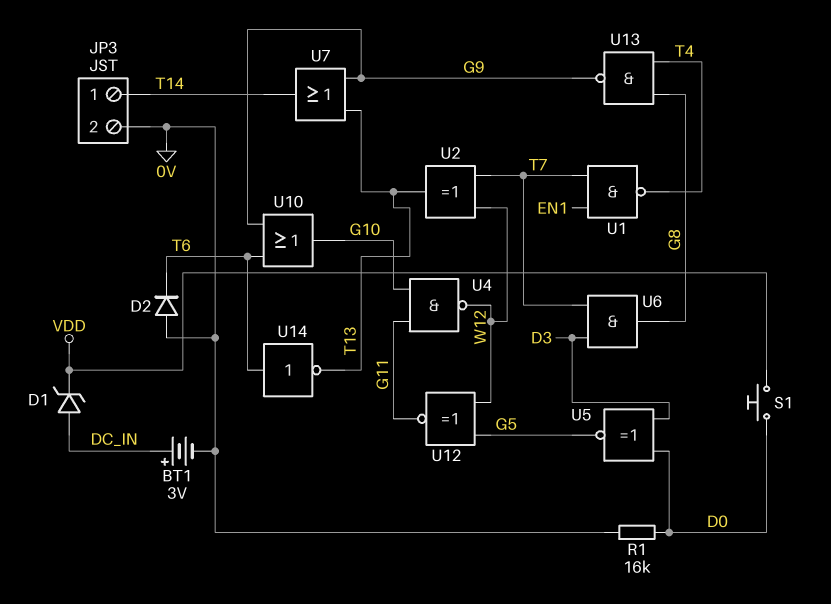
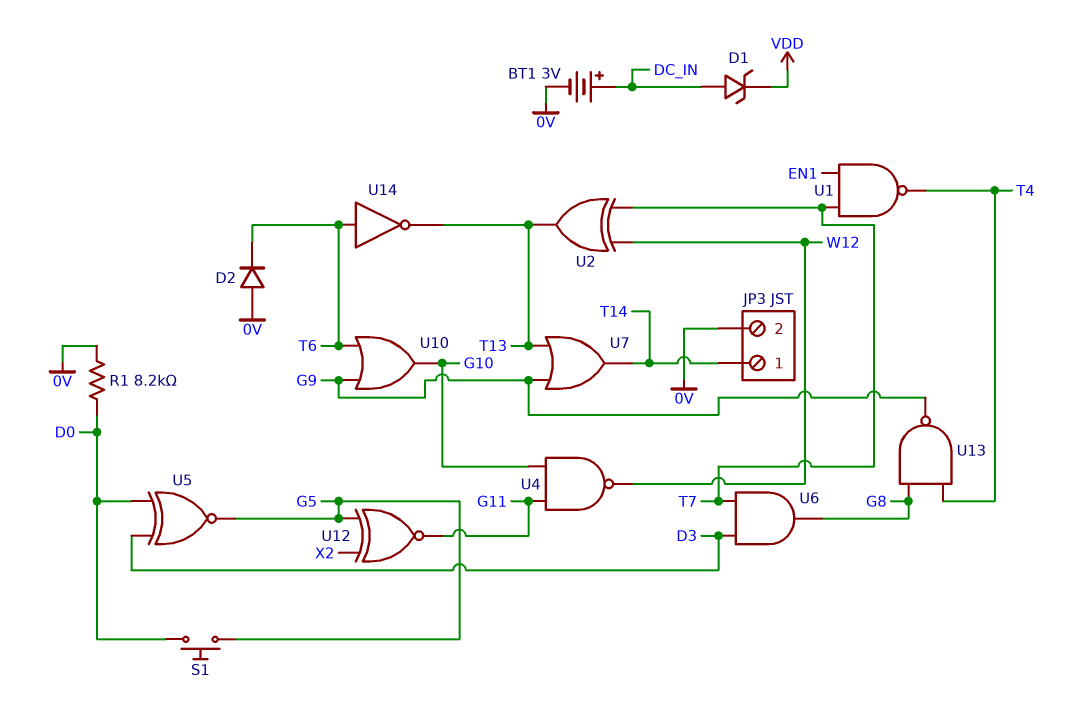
R1: 16k (0V, D0) -> 8.2k (0V, D0)
S1: button (D0, VDD) -> button (D0, G5)
U12: XNOR (in G5, in W12, out G11) -> XNOR (in G5, in X2, out G11)

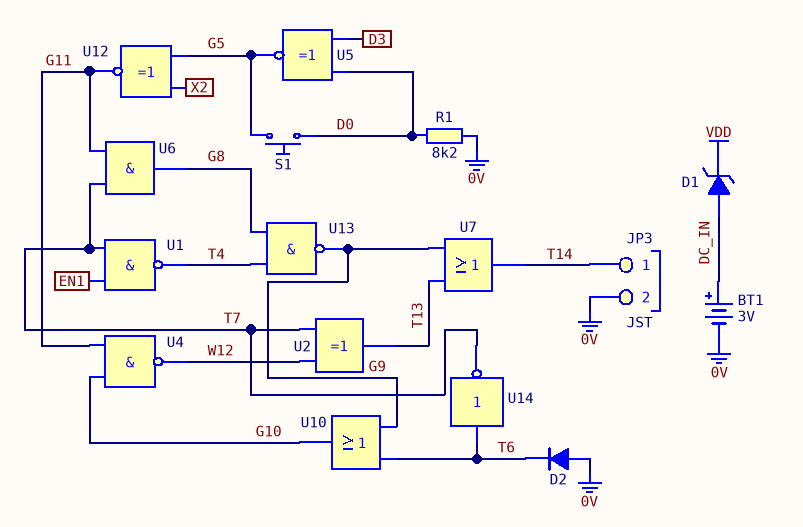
U6: AND (in D3, in T7, out G8) -> AND (in G11, in T7, out G8)
U14: NOT (in T6, out T13) -> NOT (in T6, out T7)

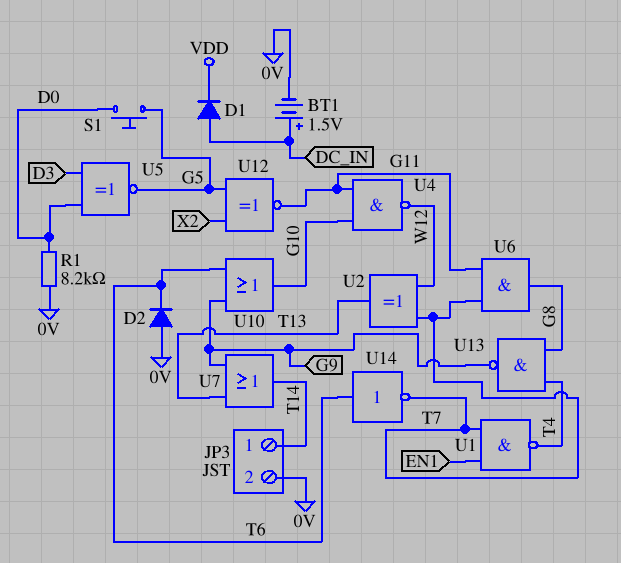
BT1: 3V (plus DC_IN, minus 0V) -> 1.5V (plus DC_IN, minus 0V)
D1: zener (A DC_IN, K VDD) -> diode (A DC_IN, K VDD)

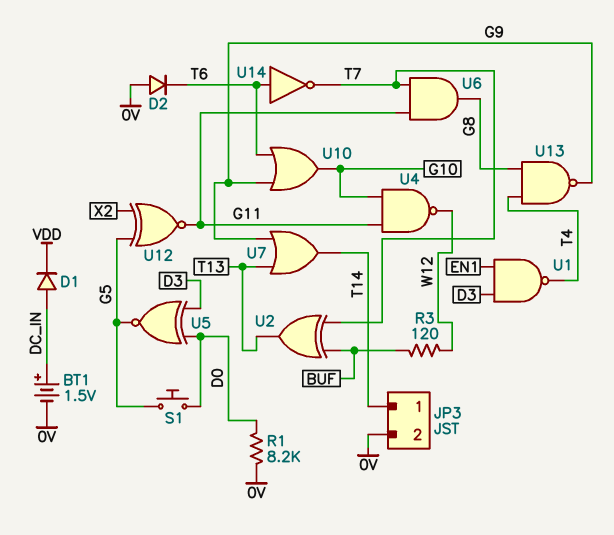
R3: none -> 120 (BUF, W12)
U1: NAND (in EN1, in T7, out T4) -> NAND (in D3, in EN1, out T4)
U2: XOR (in T7, in W12, out T13) -> XOR (in BUF, in T7, out T13)

